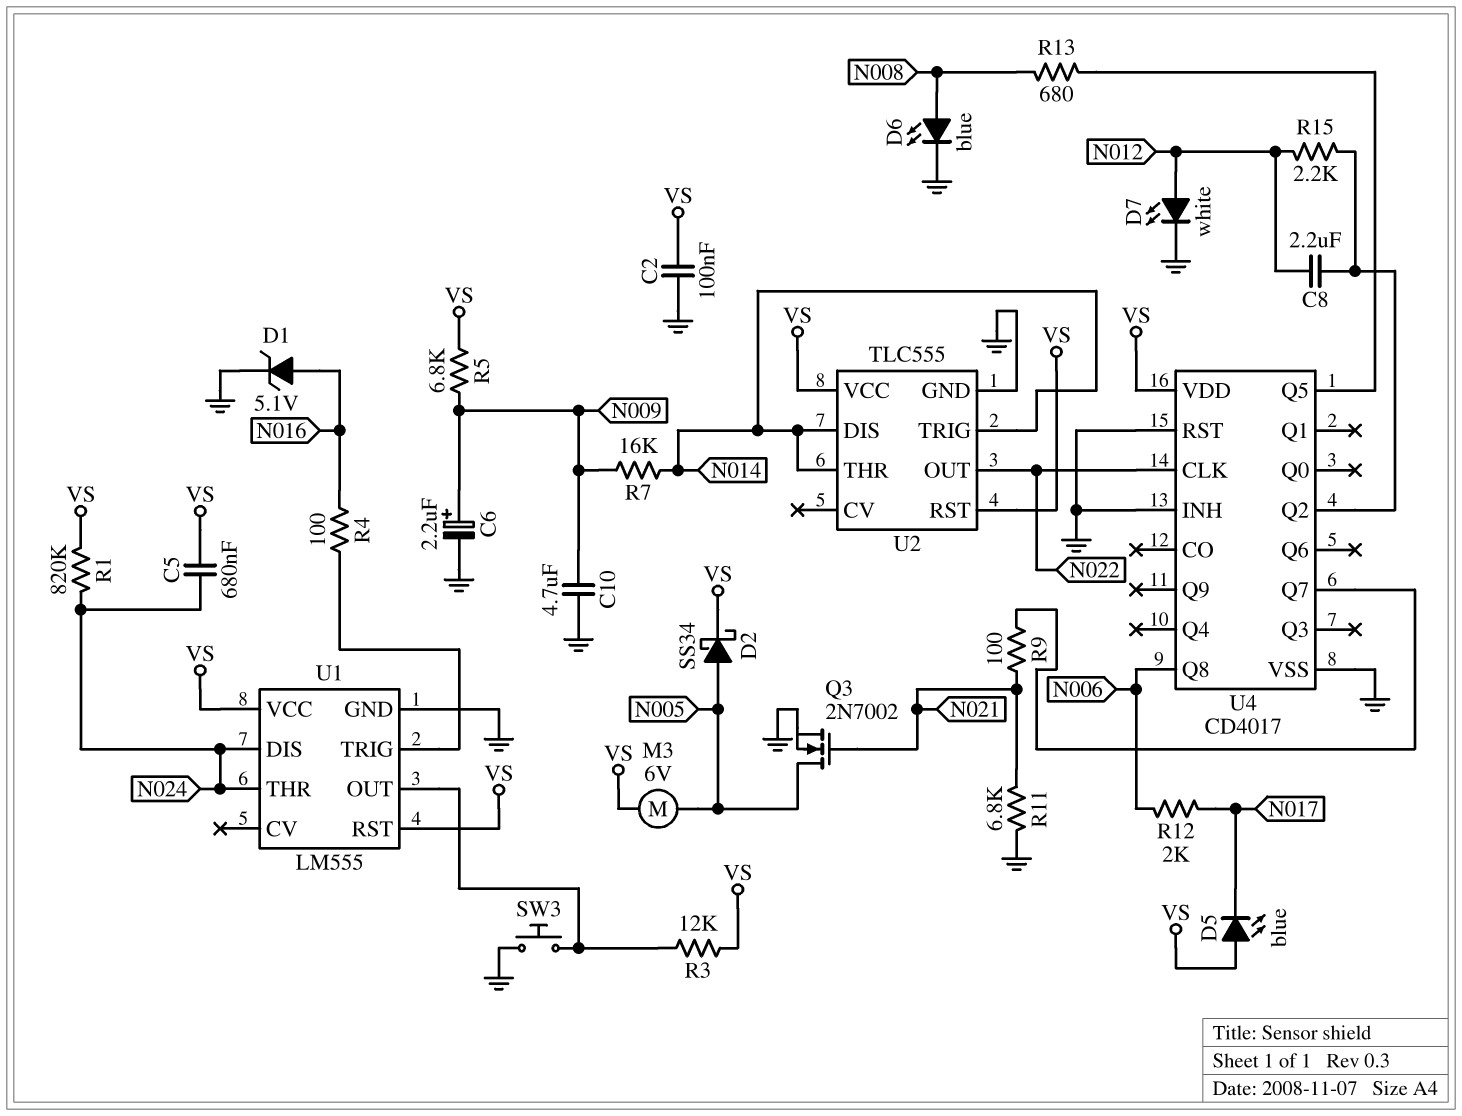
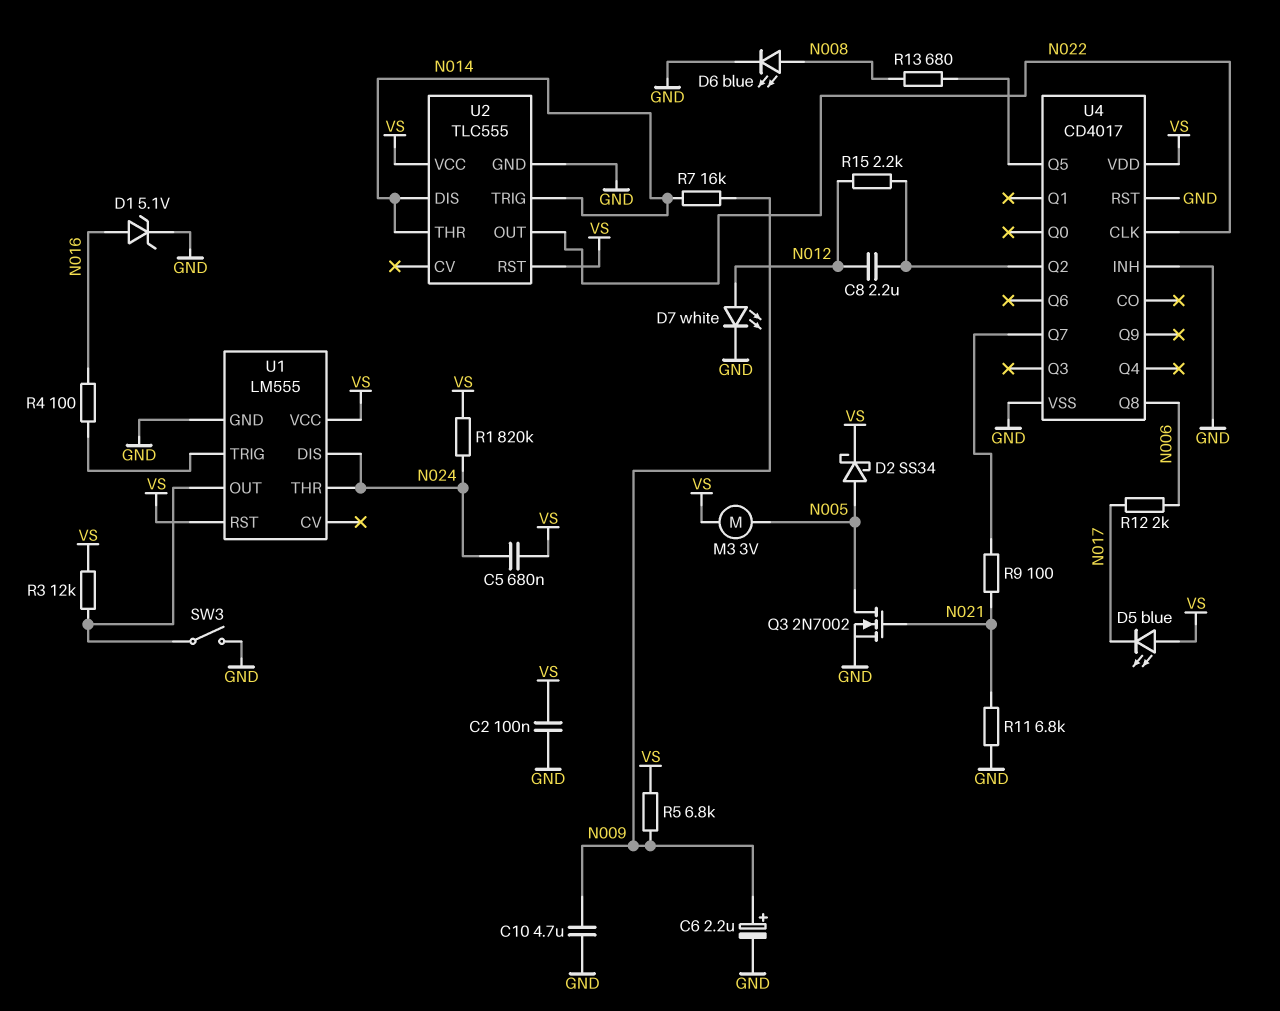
M3: motor 6V (N005, VS) -> motor 3V (N005, VS)
SW3: button (GND, U1/OUT) -> switch (GND, U1/OUT)

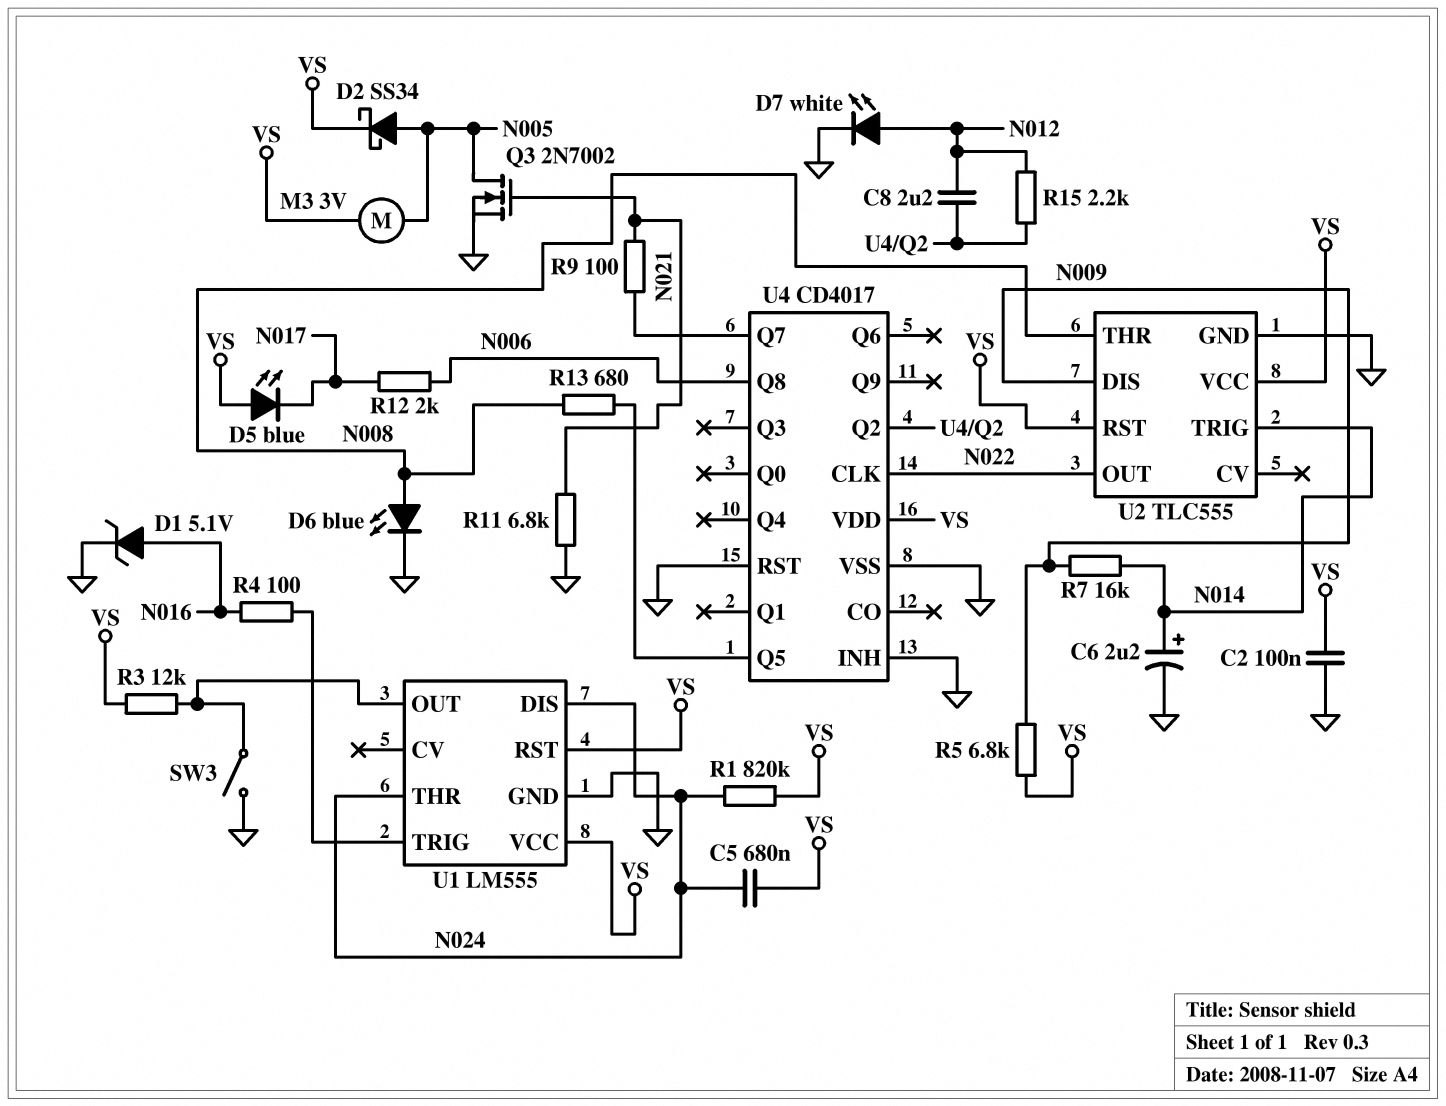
C6: 2.2uF (plus N009, minus GND) -> 2.2uF (plus N014, minus GND)
C10: 4.7uF (GND, N009) -> none
U2 pin DIS: N014 -> N009
U2 pin THR: N014 -> N008

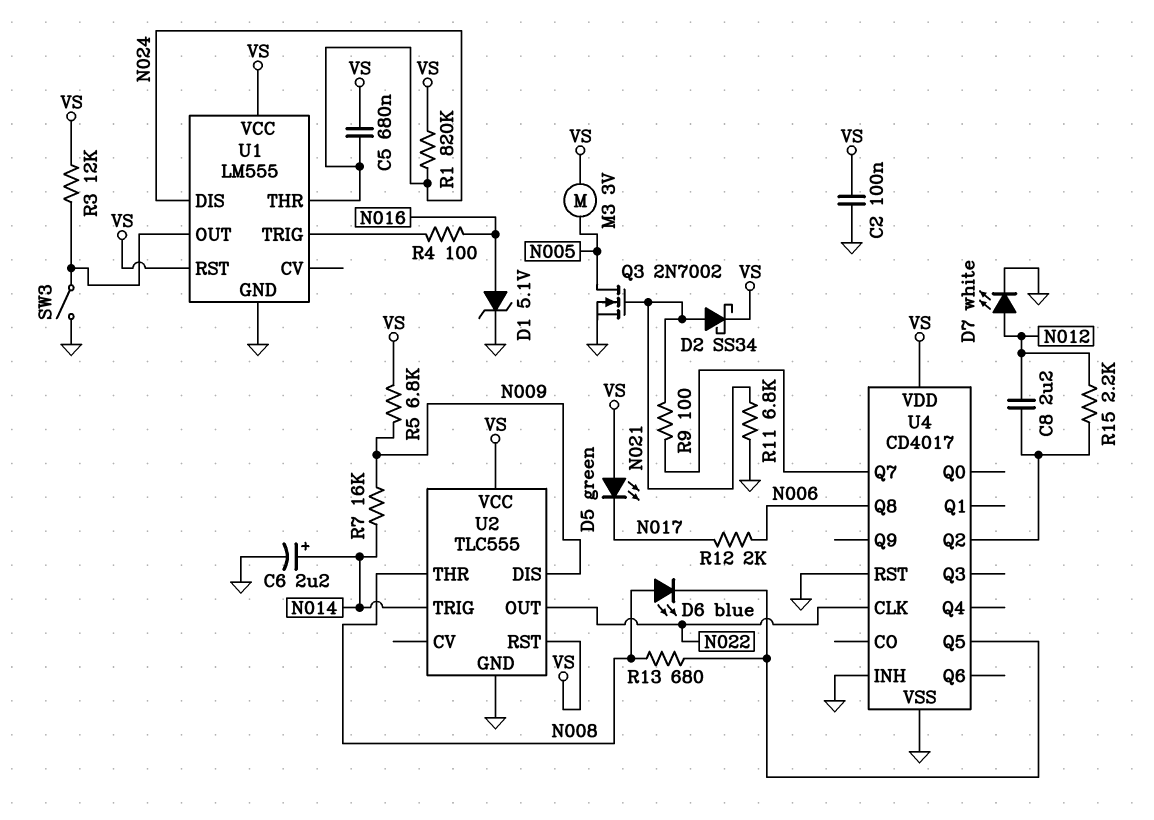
D2: schottky SS34 (A N005, K VS) -> schottky SS34 (A N021, K VS)
D5: LED blue (A VS, K N017) -> LED green (A VS, K N017)
D6: LED blue (A N008, K GND) -> LED blue (A N008, K U4/Q5)

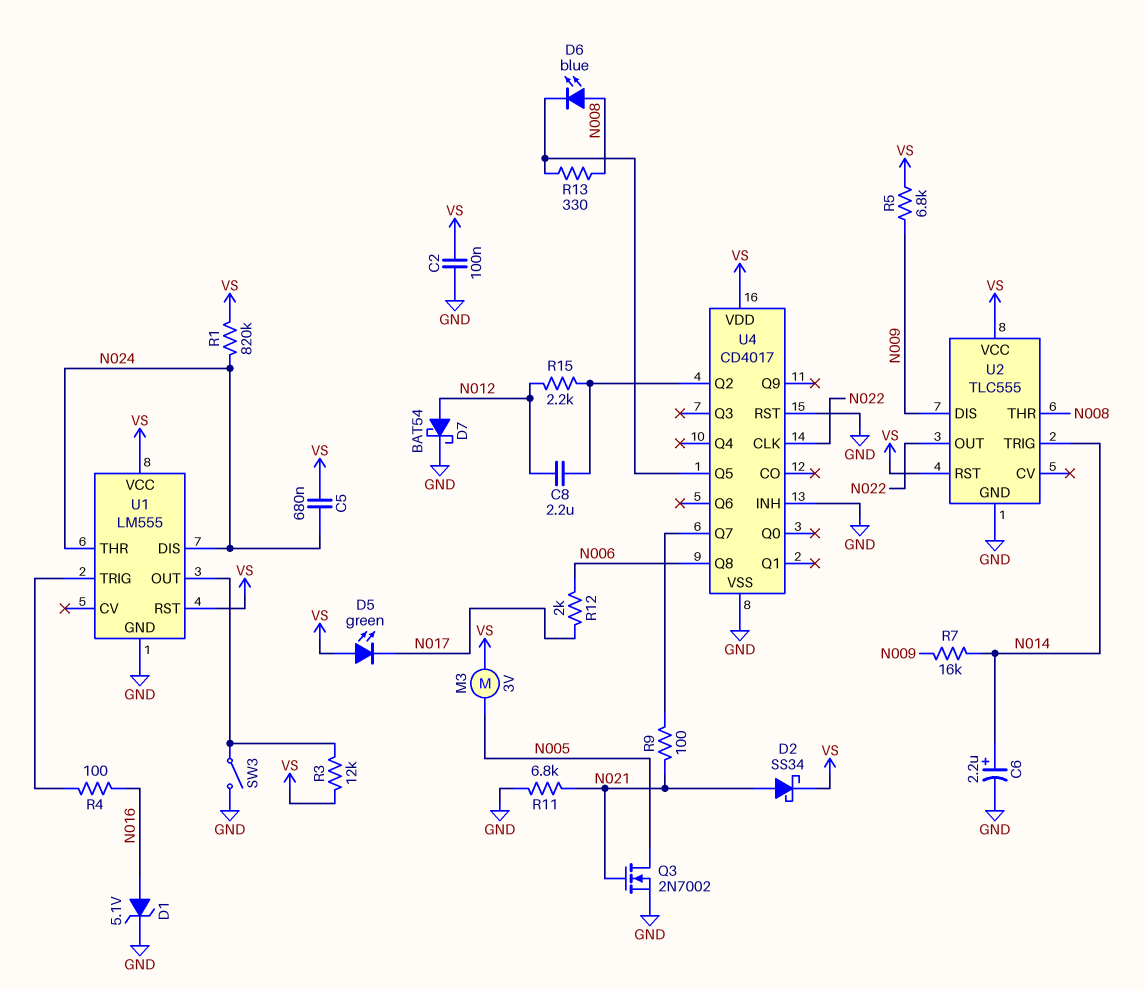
D7: LED white (A N012, K GND) -> schottky BAT54 (A N012, K GND)
R13: 680 (N008, U4/Q5) -> 330 (N008, U4/Q5)

